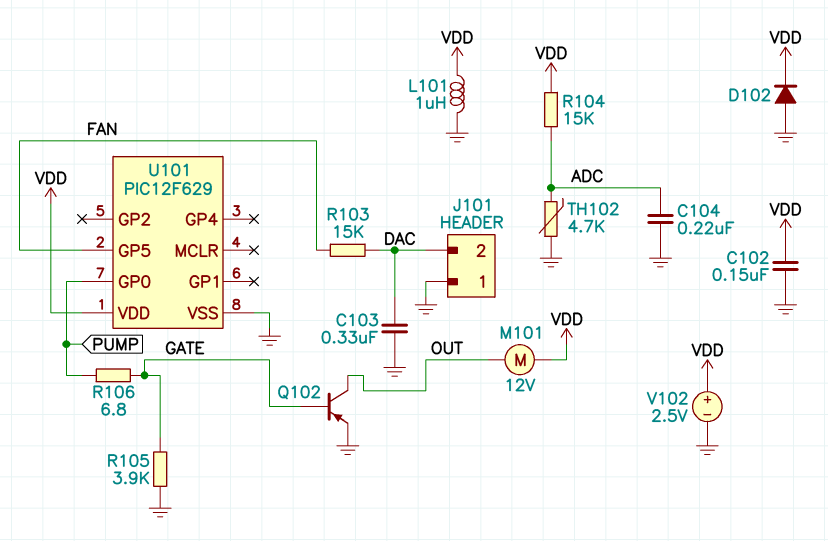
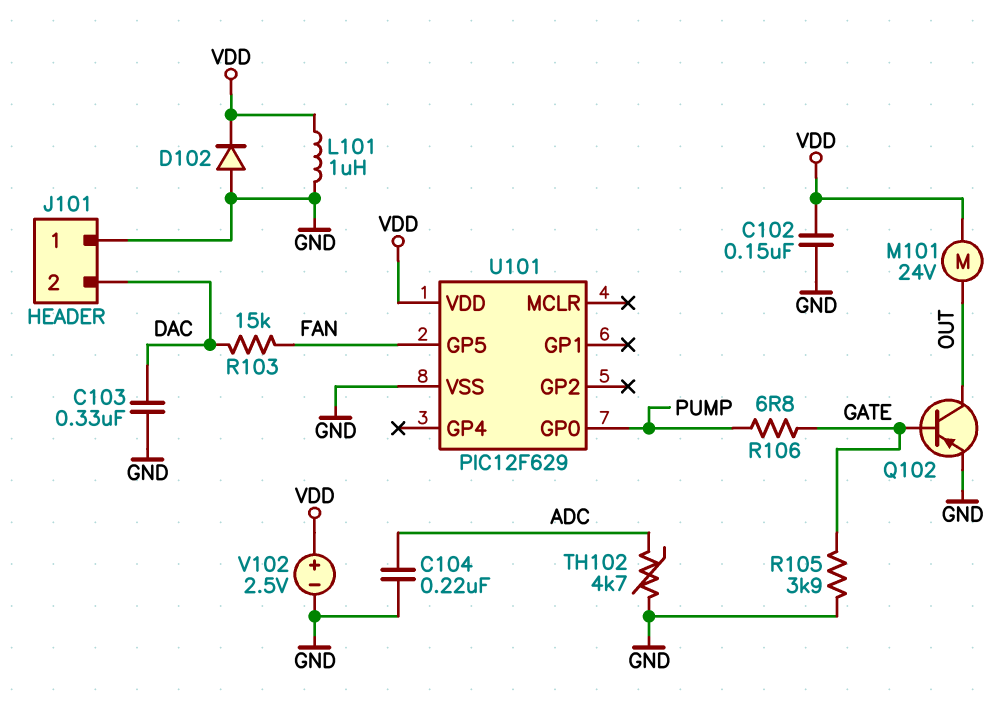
M101: motor 12V (OUT, VDD) -> motor 24V (OUT, VDD)
R104: 15k (ADC, VDD) -> none

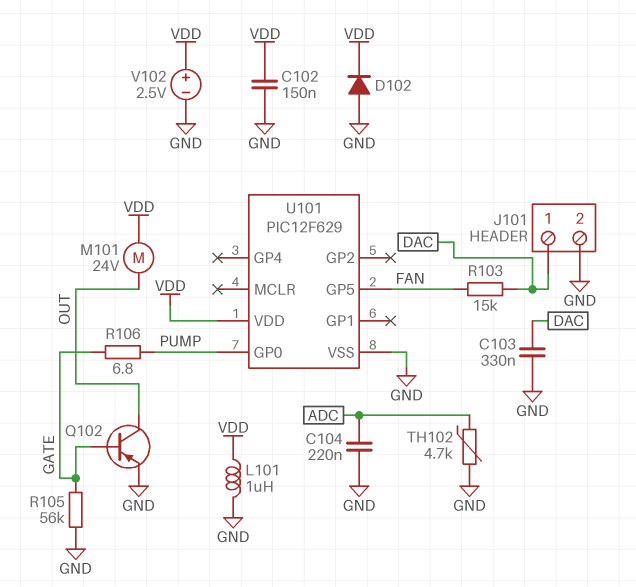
J101 pin 1: GND -> DAC
J101 pin 2: DAC -> GND
R105: 3.9k (GATE, GND) -> 56k (GATE, GND)

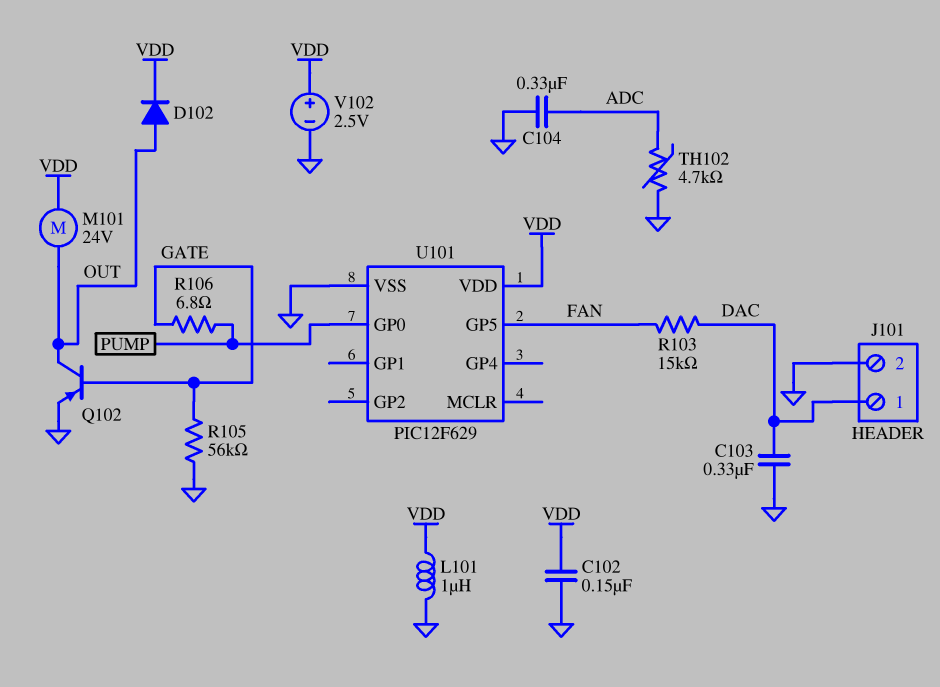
C104: 220nF (ADC, GND) -> 330nF (ADC, GND)
D102: diode (A GND, K VDD) -> diode (A OUT, K VDD)

